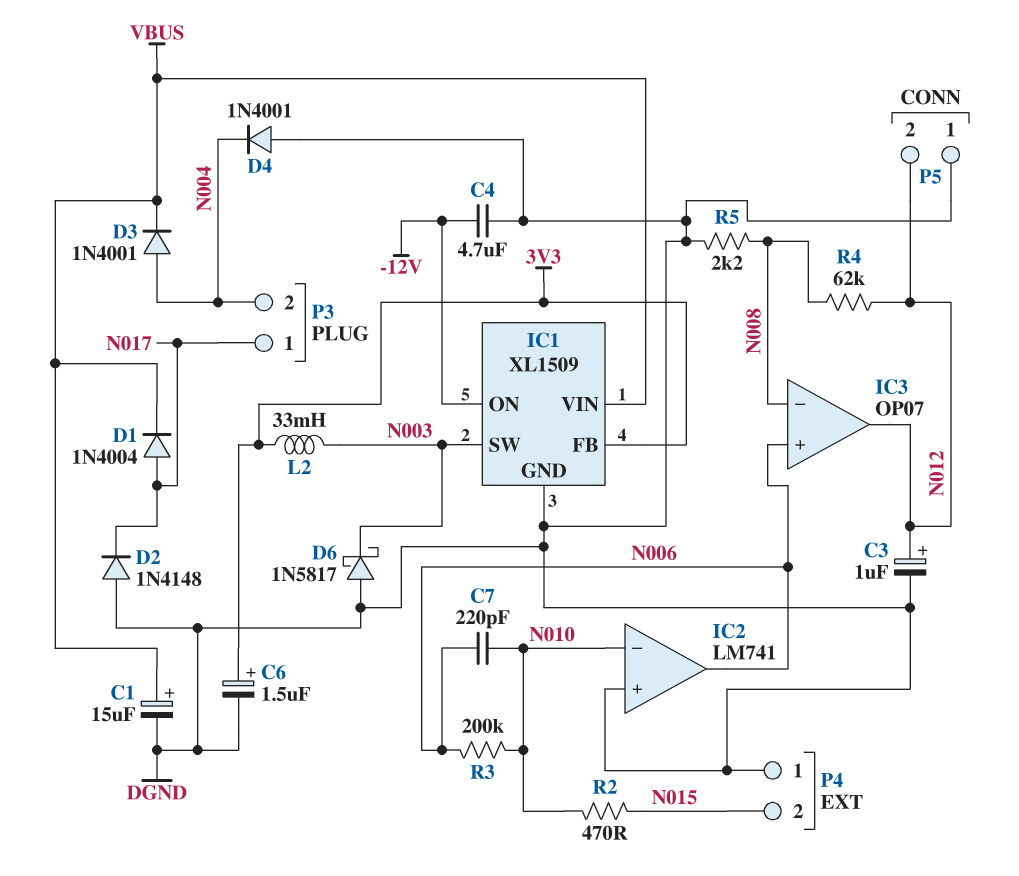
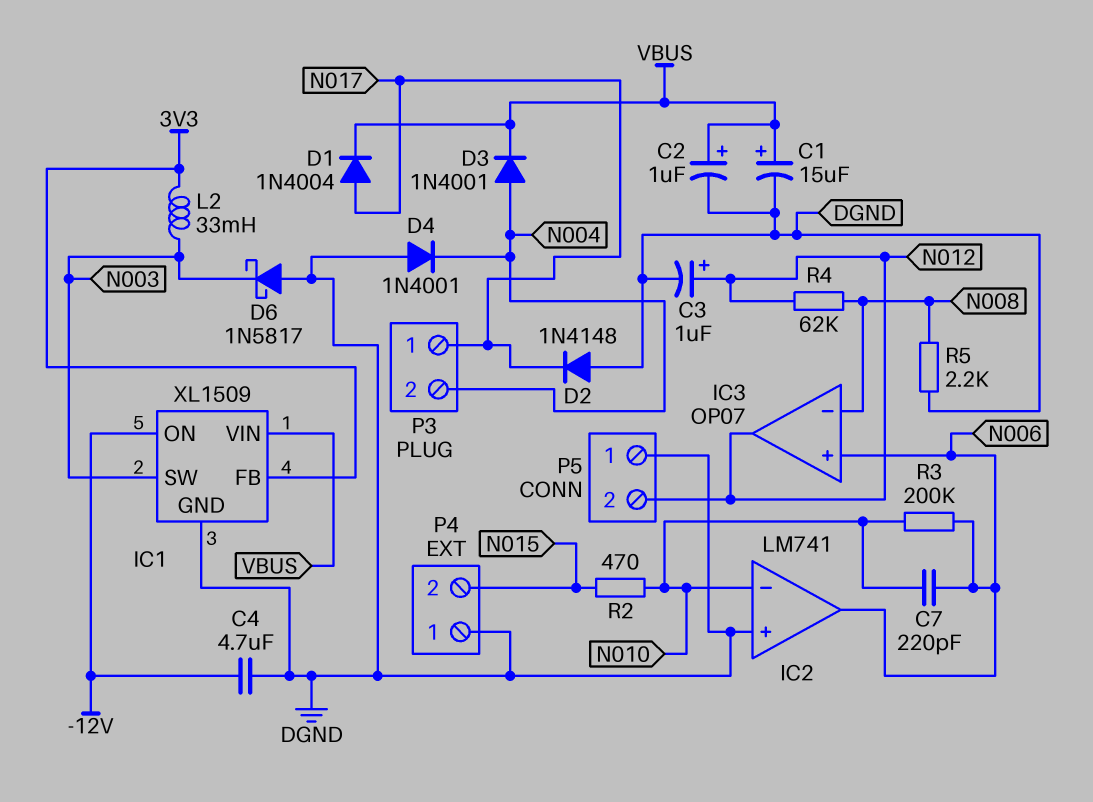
C2: none -> 1uF (plus VBUS, minus DGND)
C6: 1.5uF (plus 3V3, minus DGND) -> none

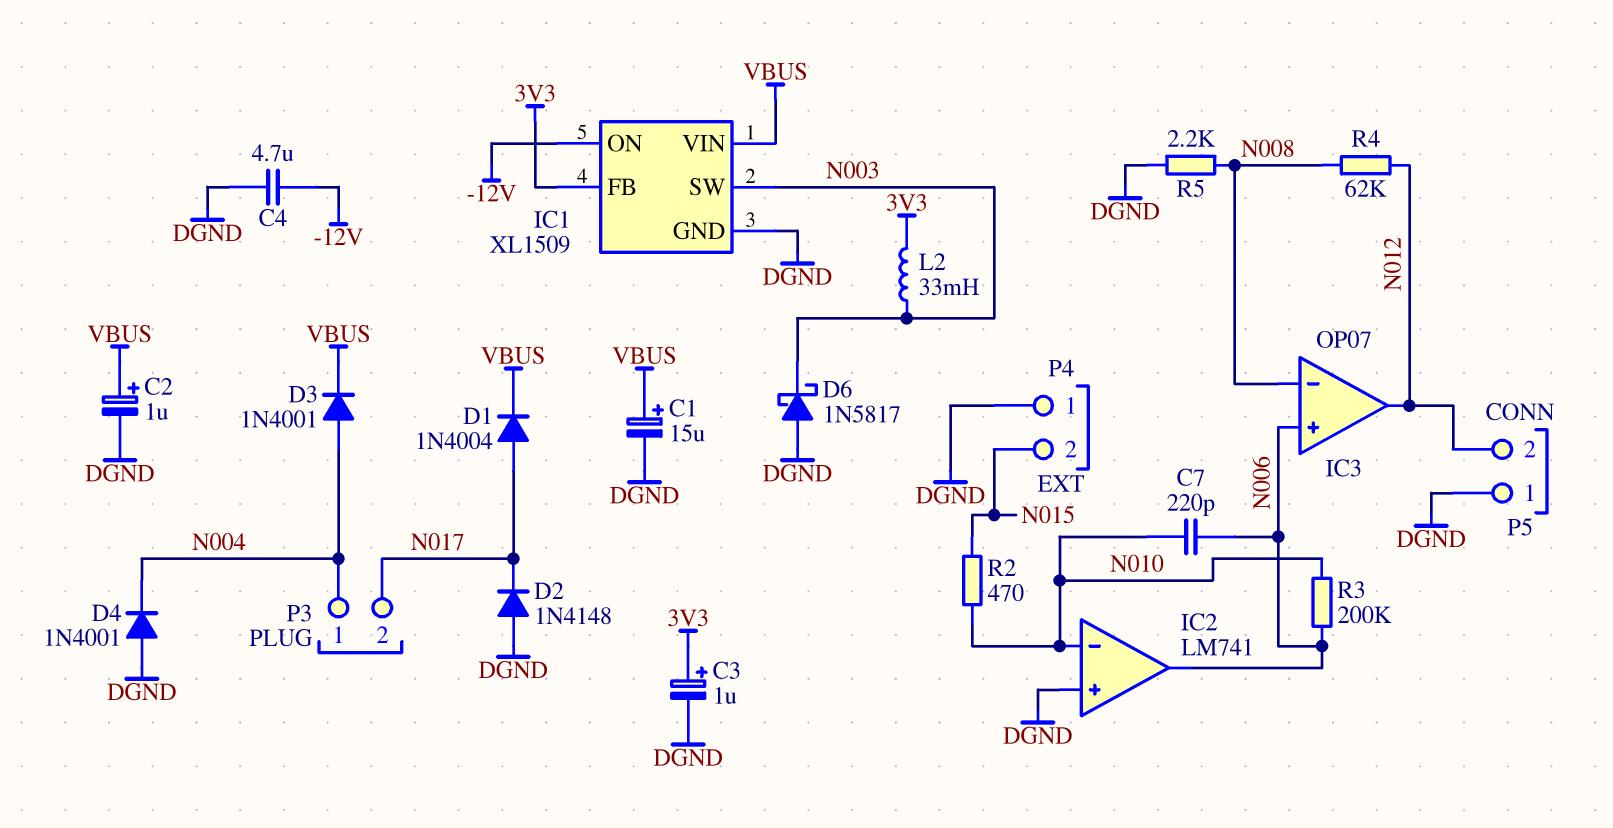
C3: 1uF (plus N012, minus DGND) -> 1uF (plus 3V3, minus DGND)
P3 pin 1: N017 -> N004
P3 pin 2: N004 -> N017

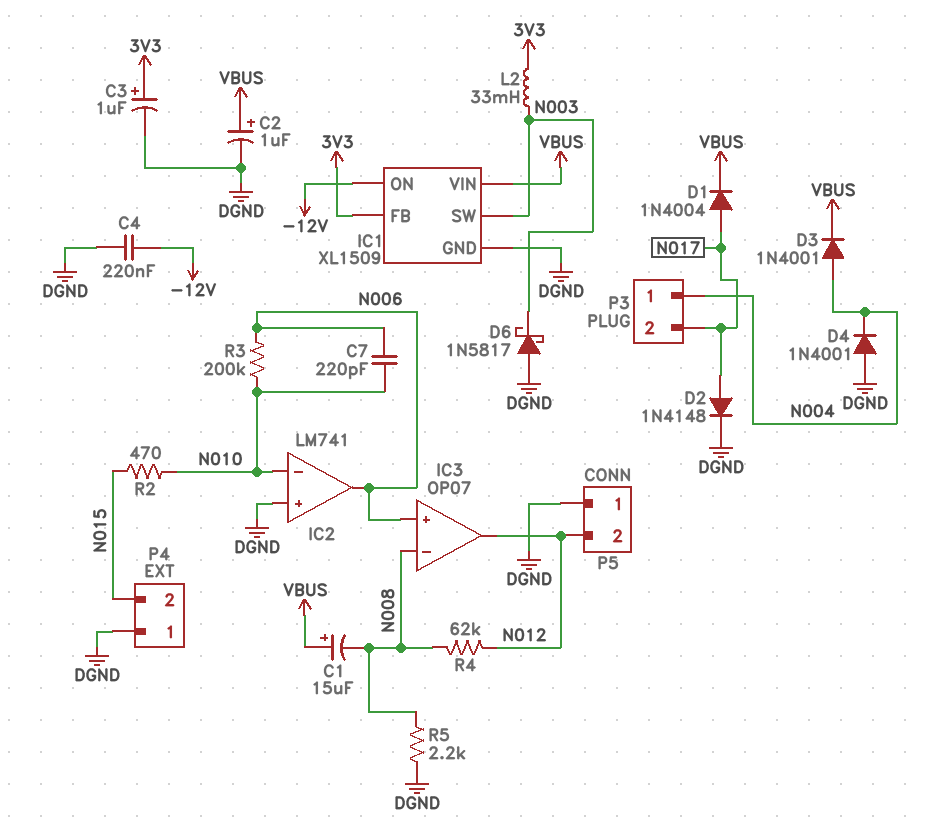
C1: 15uF (plus VBUS, minus DGND) -> 15uF (plus VBUS, minus N008)
C4: 4.7uF (-12V, DGND) -> 220nF (-12V, DGND)
D2: diode 1N4148 (A DGND, K N017) -> diode 1N4148 (A N017, K DGND)

